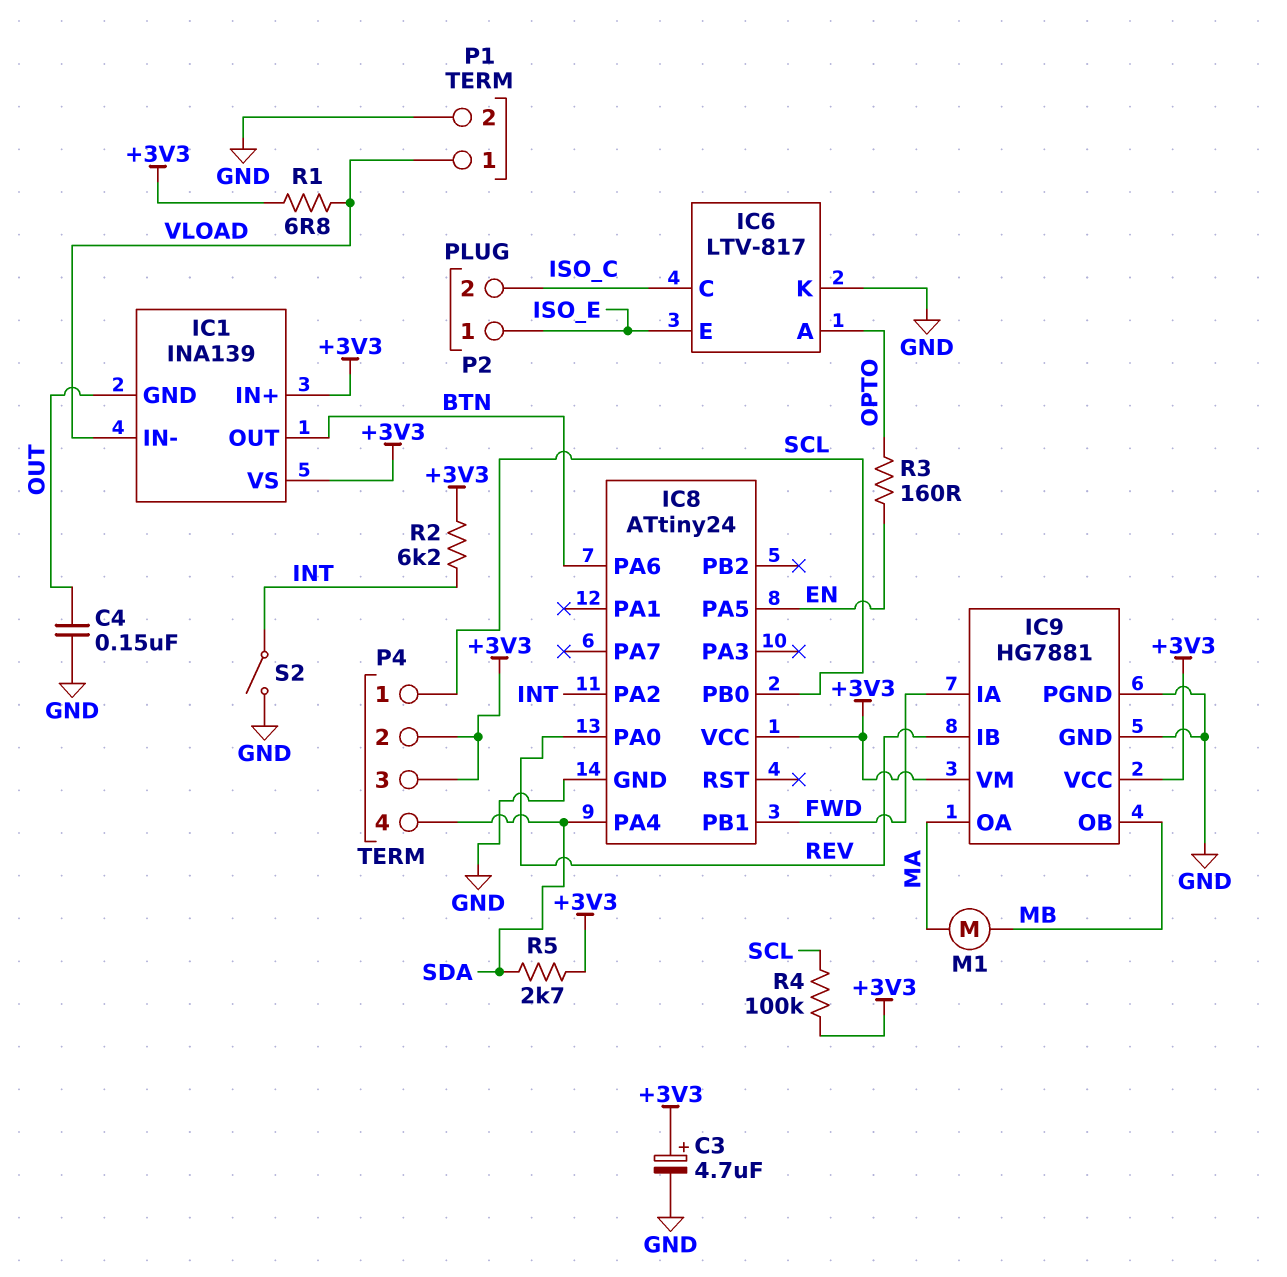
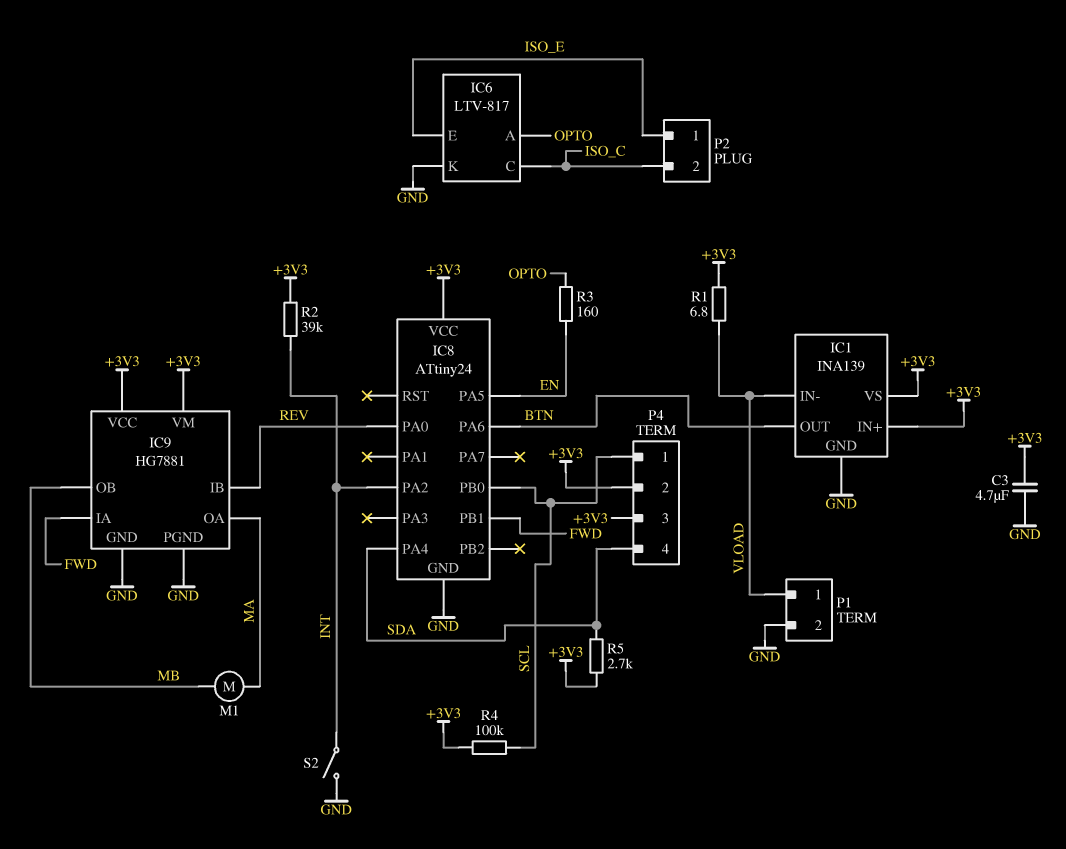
C3: 4.7uF (plus +3V3, minus GND) -> 4.7uF (+3V3, GND)
C4: 150nF (GND, OUT) -> none
IC1 pin GND: OUT -> GND
R2: 6.2k (+3V3, INT) -> 39k (+3V3, INT)

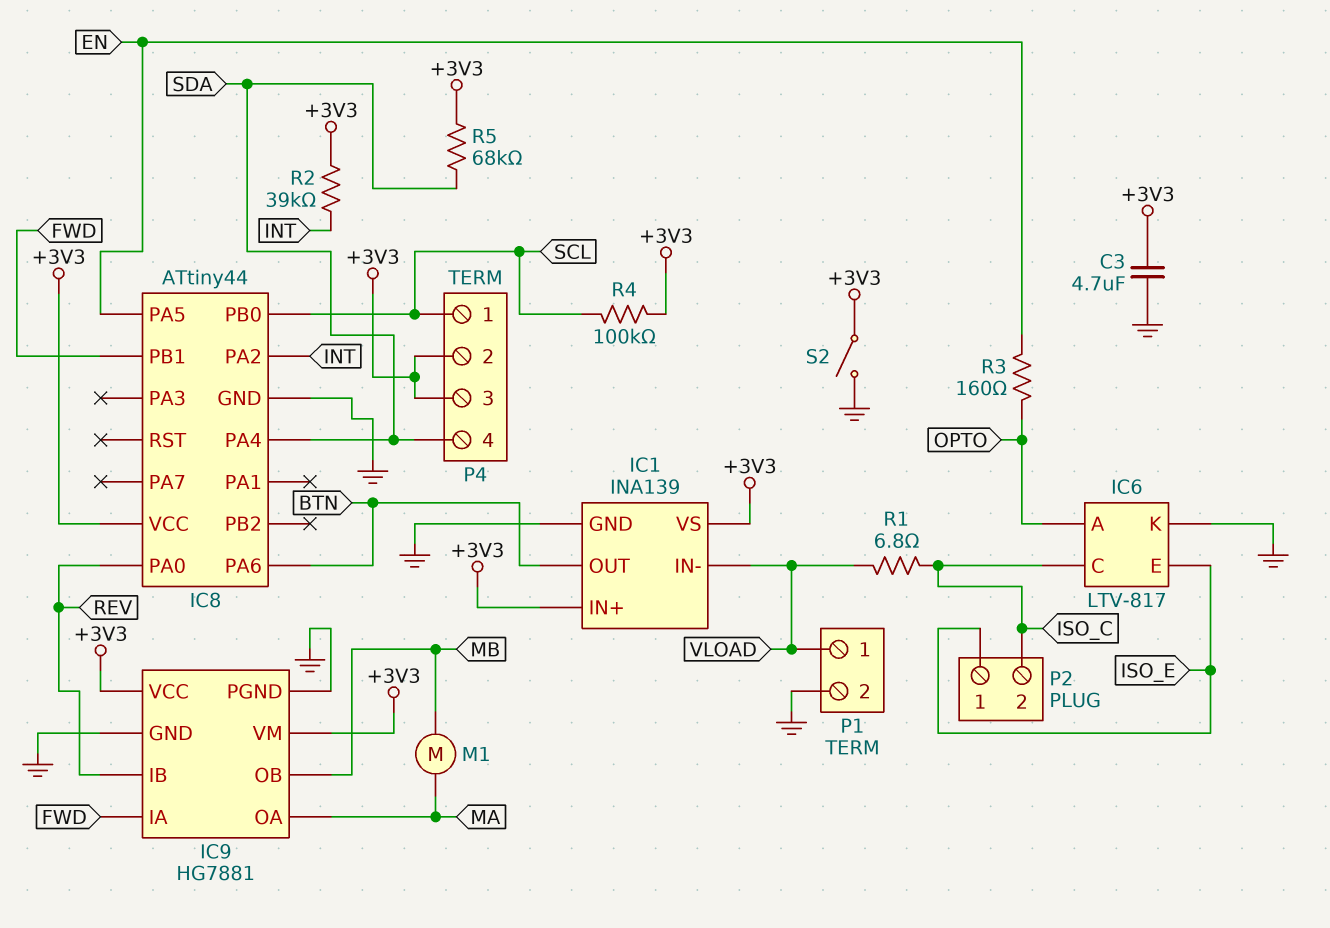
IC8: ATtiny24 -> ATtiny44
R1: 6.8 (+3V3, VLOAD) -> 6.8 (ISO_C, VLOAD)
R5: 2.7k (+3V3, SDA) -> 68k (+3V3, SDA)
S2: switch (GND, INT) -> switch (+3V3, GND)

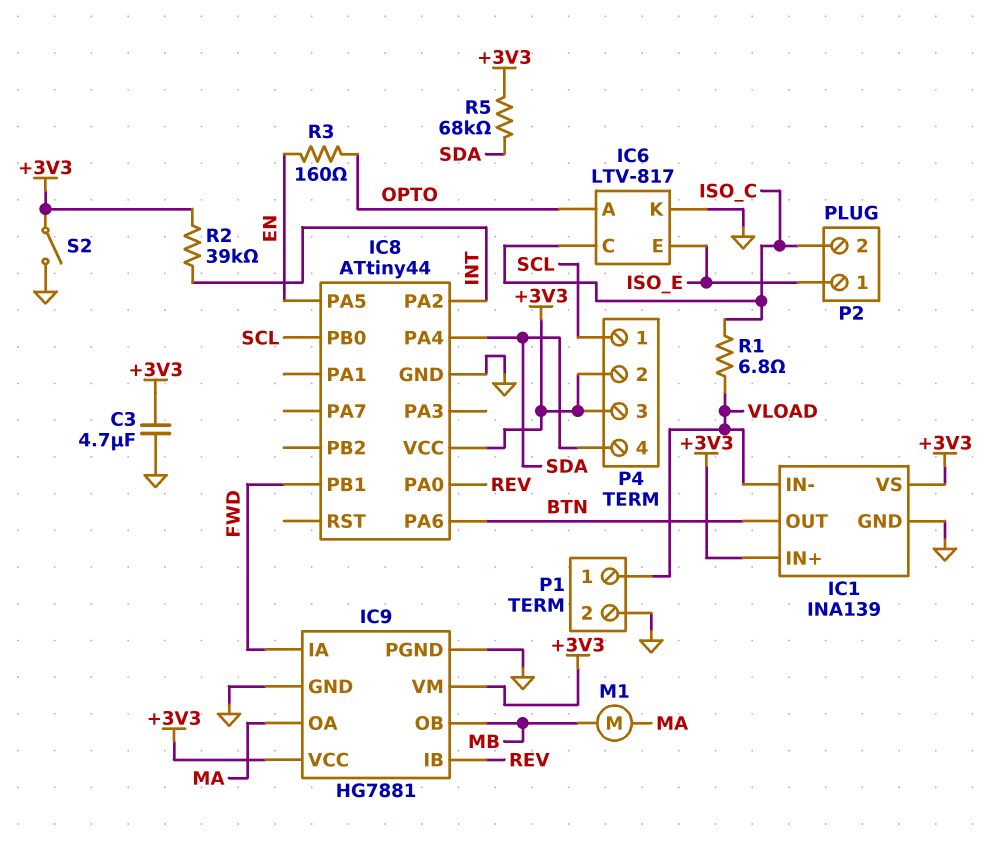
R4: 100k (+3V3, SCL) -> none

